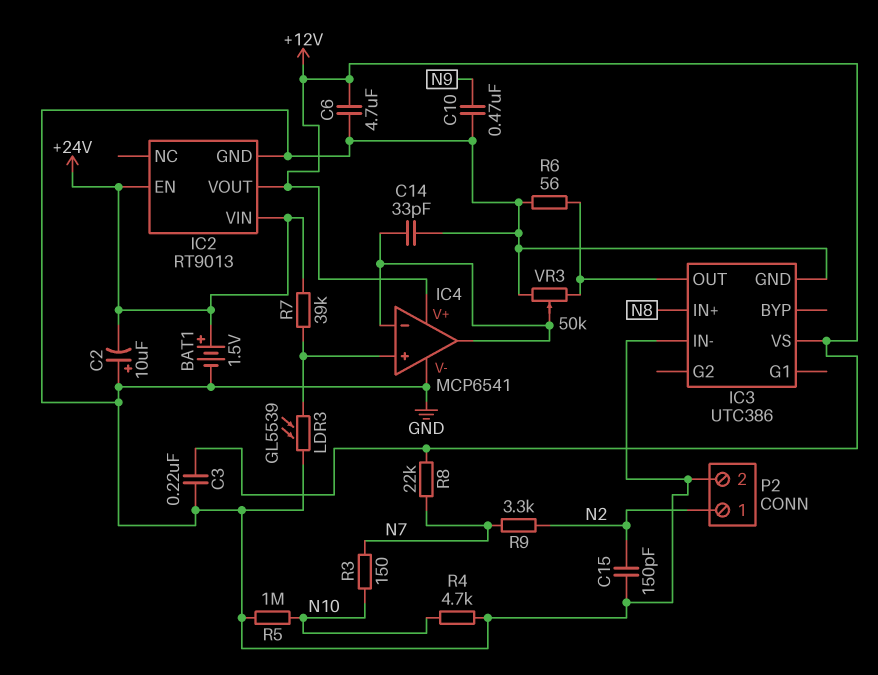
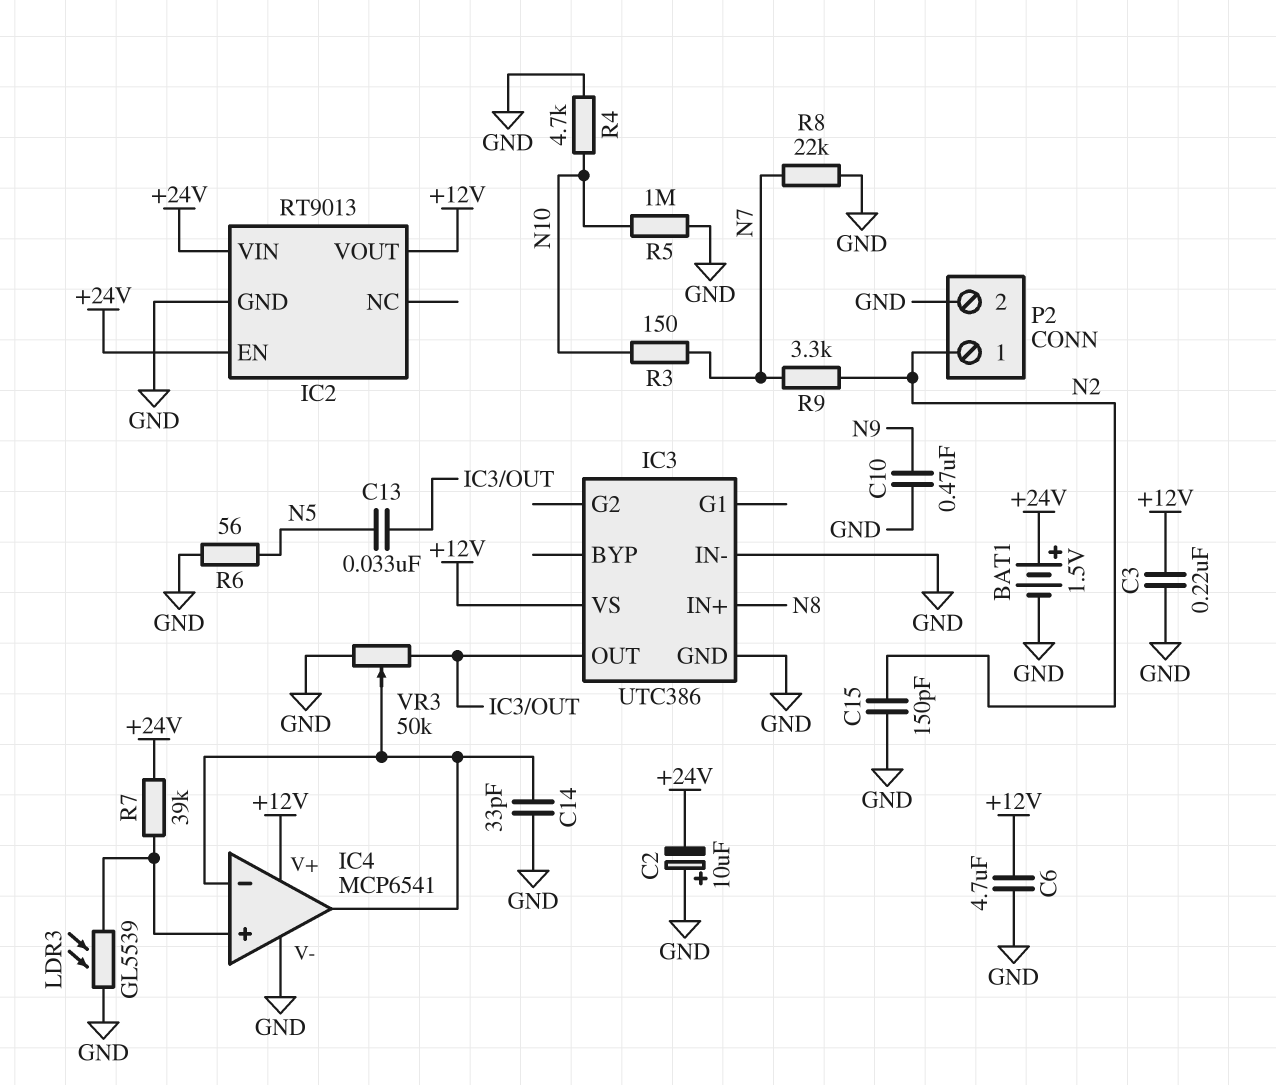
C13: none -> 33nF (IC3/OUT, N5)
R6: 56 (GND, IC3/OUT) -> 56 (GND, N5)
R8: 22k (+12V, N7) -> 22k (GND, N7)

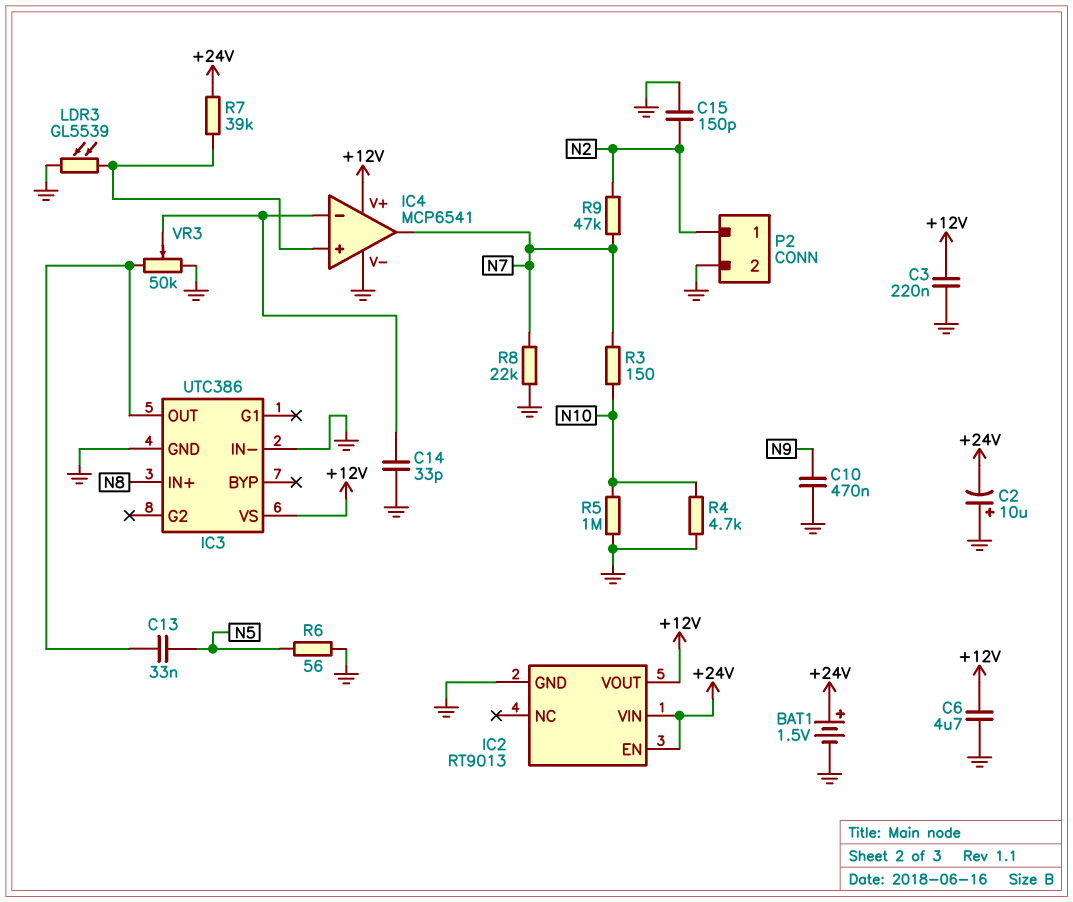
IC4 pin out: IC4/in- -> N7
R9: 3.3k (N2, N7) -> 47k (N2, N7)

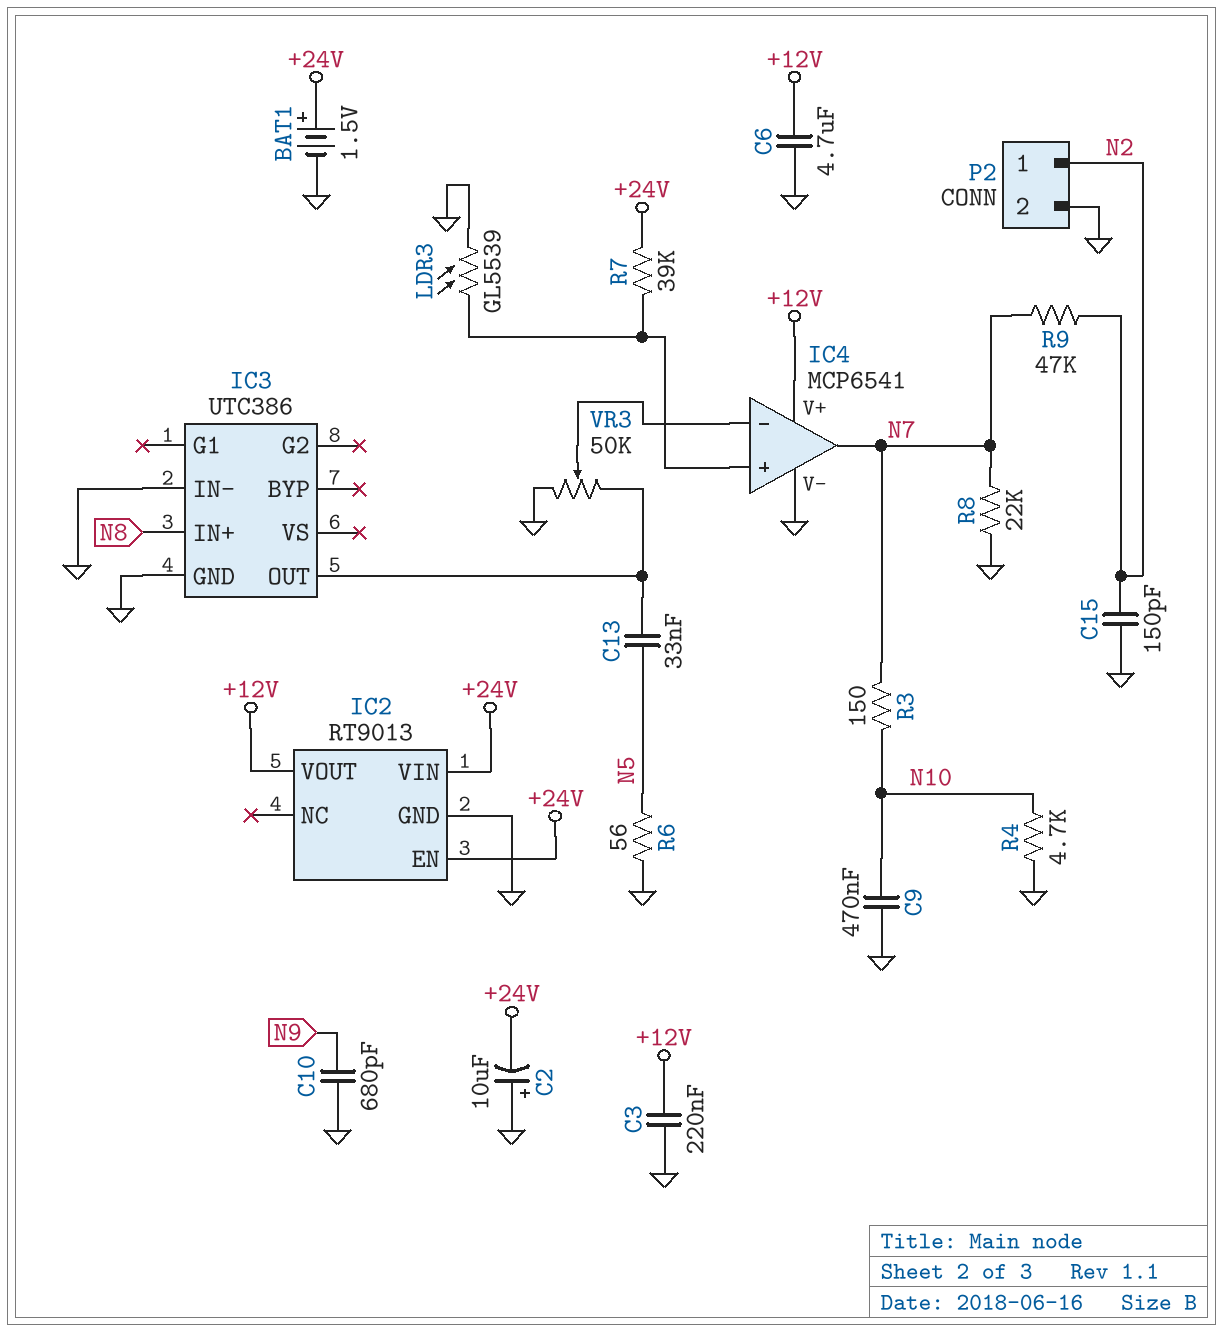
C9: none -> 470nF (GND, N10)
C10: 470nF (GND, N9) -> 680pF (GND, N9)
C14: 33pF (GND, IC4/in-) -> none
IC3 pin VS: +12V -> none
R5: 1M (GND, N10) -> none

